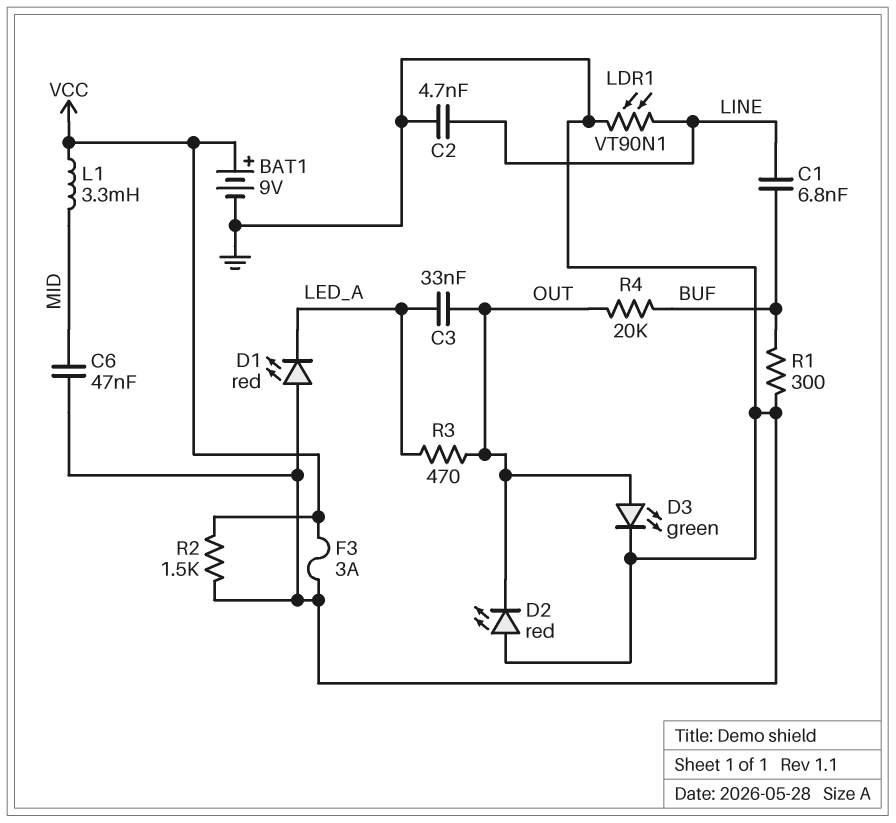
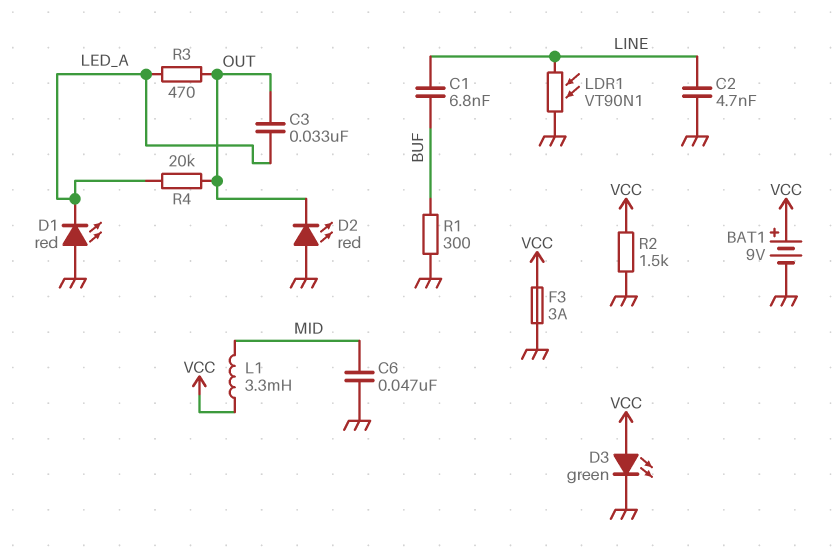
D3: LED green (A OUT, K GND) -> LED green (A VCC, K GND)
R4: 20k (BUF, OUT) -> 20k (LED_A, OUT)

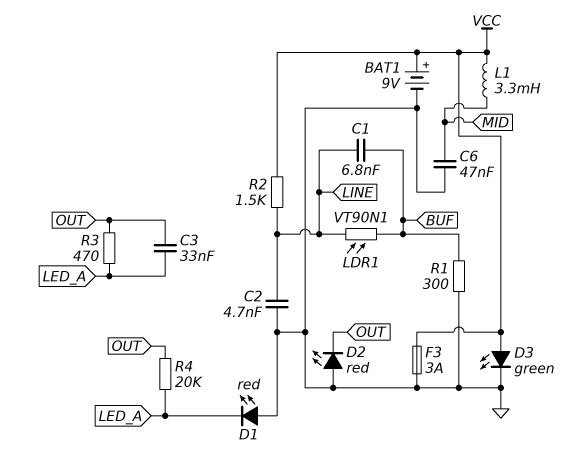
LDR1: VT90N1 (GND, LINE) -> VT90N1 (BUF, LINE)
R2: 1.5k (GND, VCC) -> 1.5k (LINE, VCC)

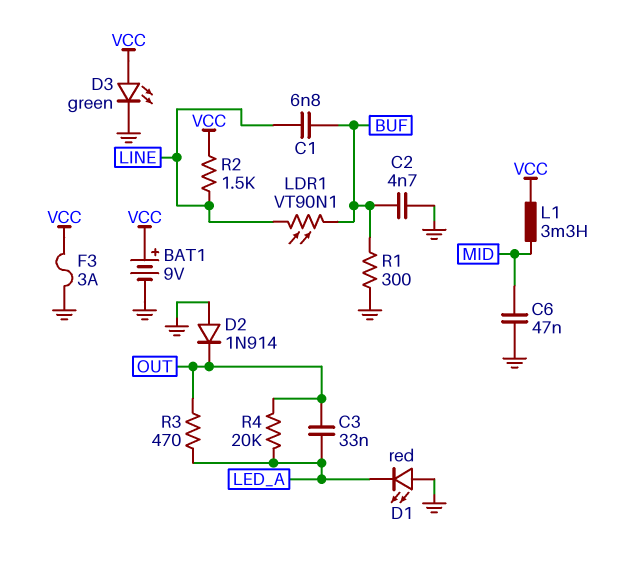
C2: 4.7nF (GND, LINE) -> 4.7nF (BUF, GND)
D2: LED red (A GND, K OUT) -> diode 1N914 (A GND, K OUT)

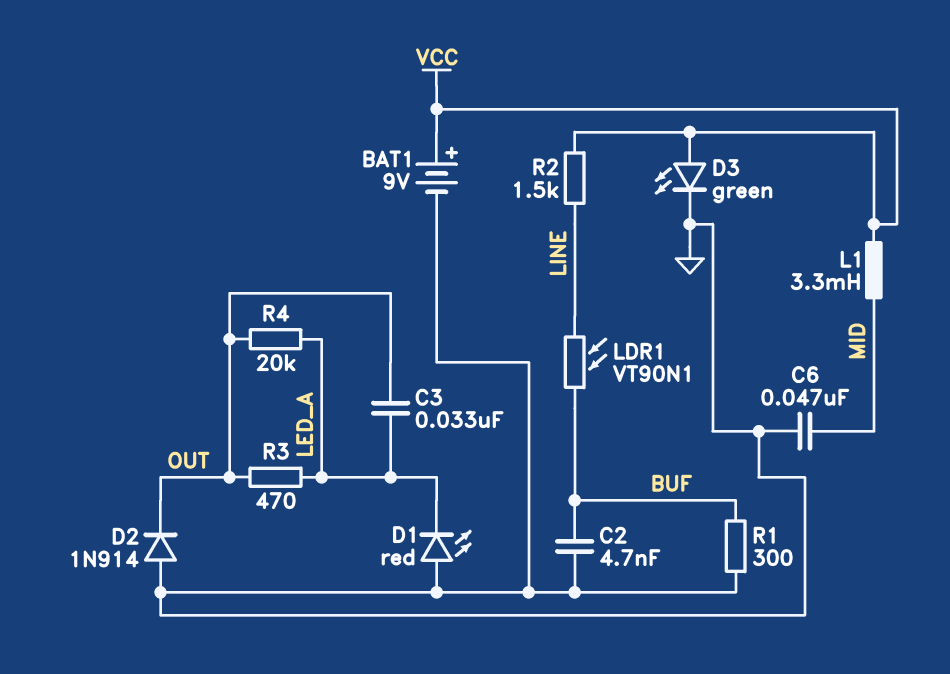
C1: 6.8nF (BUF, LINE) -> none
F3: 3A (GND, VCC) -> none

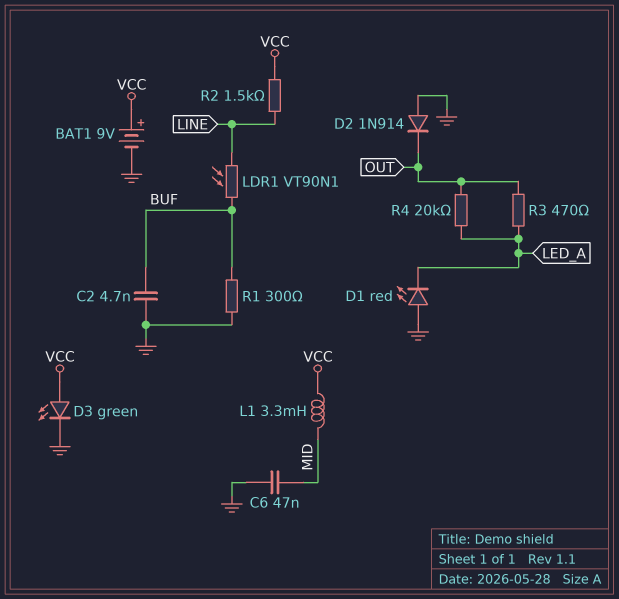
C3: 33nF (LED_A, OUT) -> none

